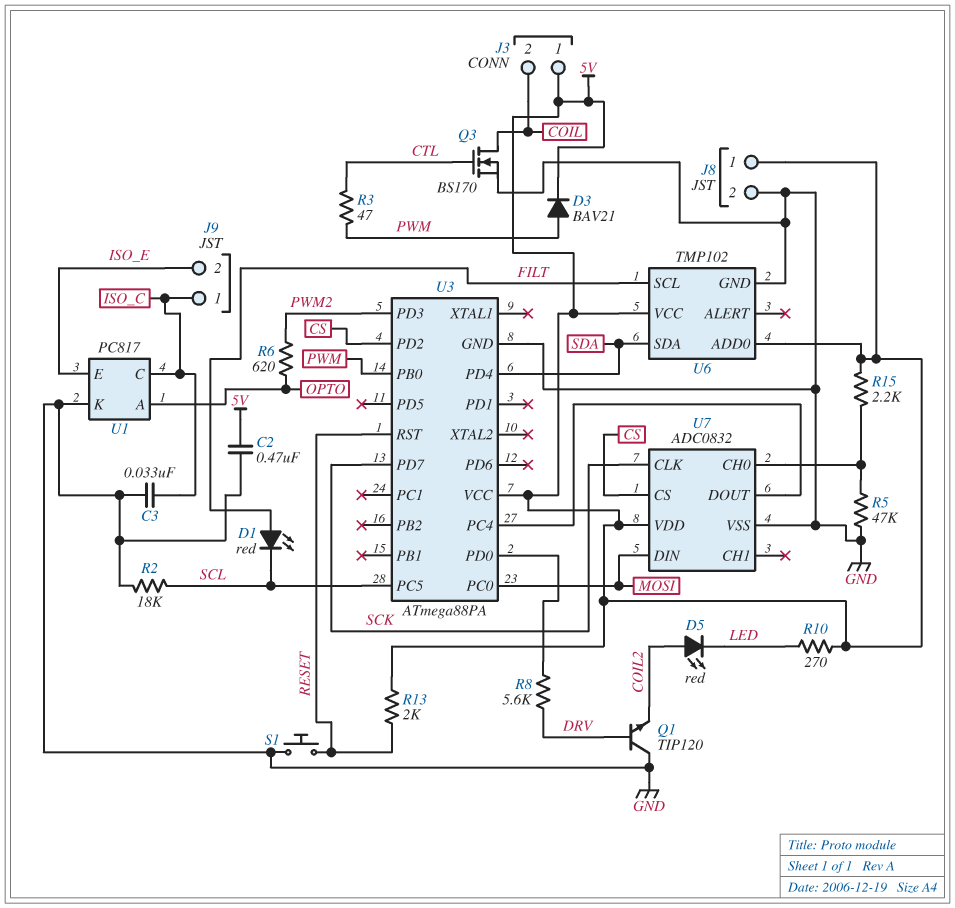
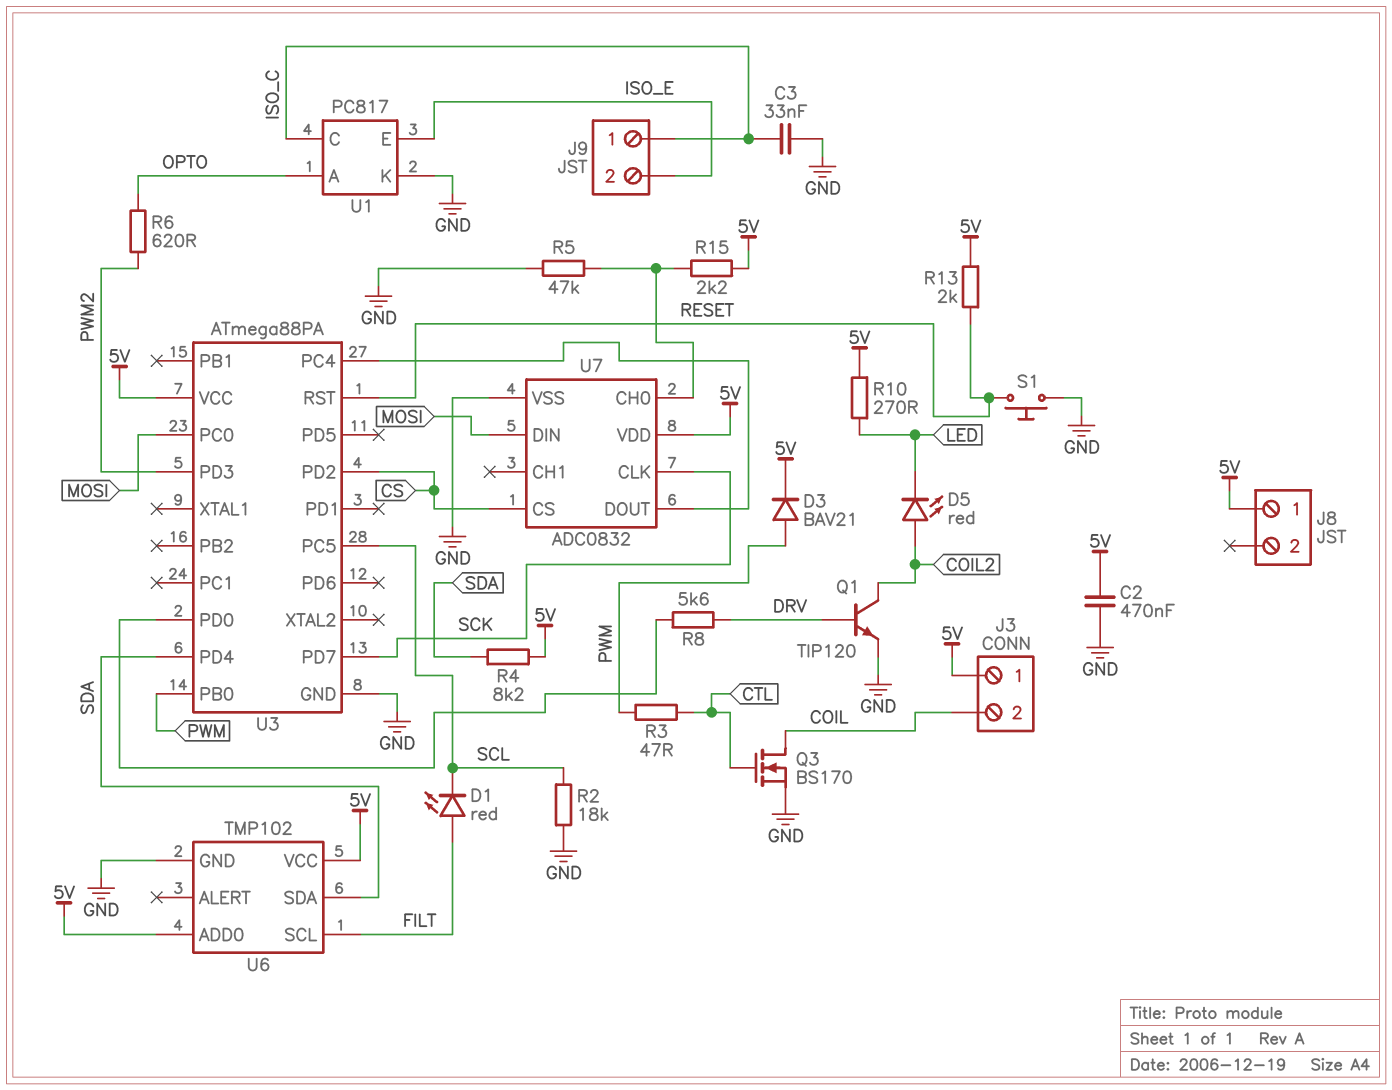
J8 pin 2: GND -> none
Q1: NPN TIP120 (B DRV, C GND, E COIL2) -> NPN TIP120 (B DRV, C COIL2, E GND)
R4: none -> 8.2k (5V, SDA)

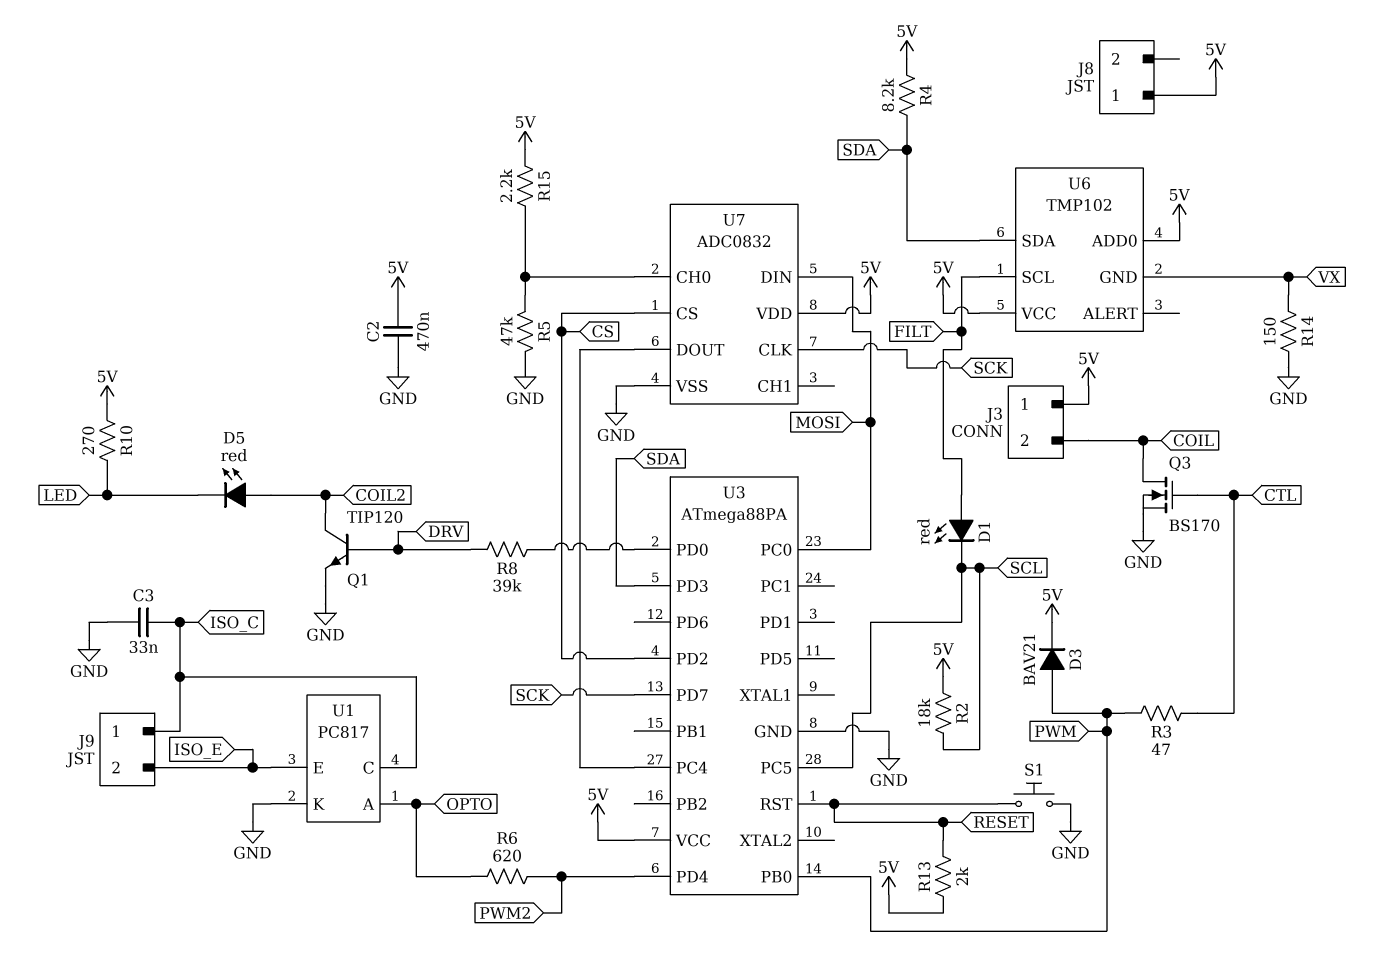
R2: 18k (GND, SCL) -> 18k (5V, SCL)
R8: 5.6k (DRV, U3/PD0) -> 39k (DRV, U3/PD0)
R14: none -> 150 (GND, VX)
U3 pin PD3: PWM2 -> SDA
U3 pin PD4: SDA -> PWM2
U6 pin GND: GND -> VX

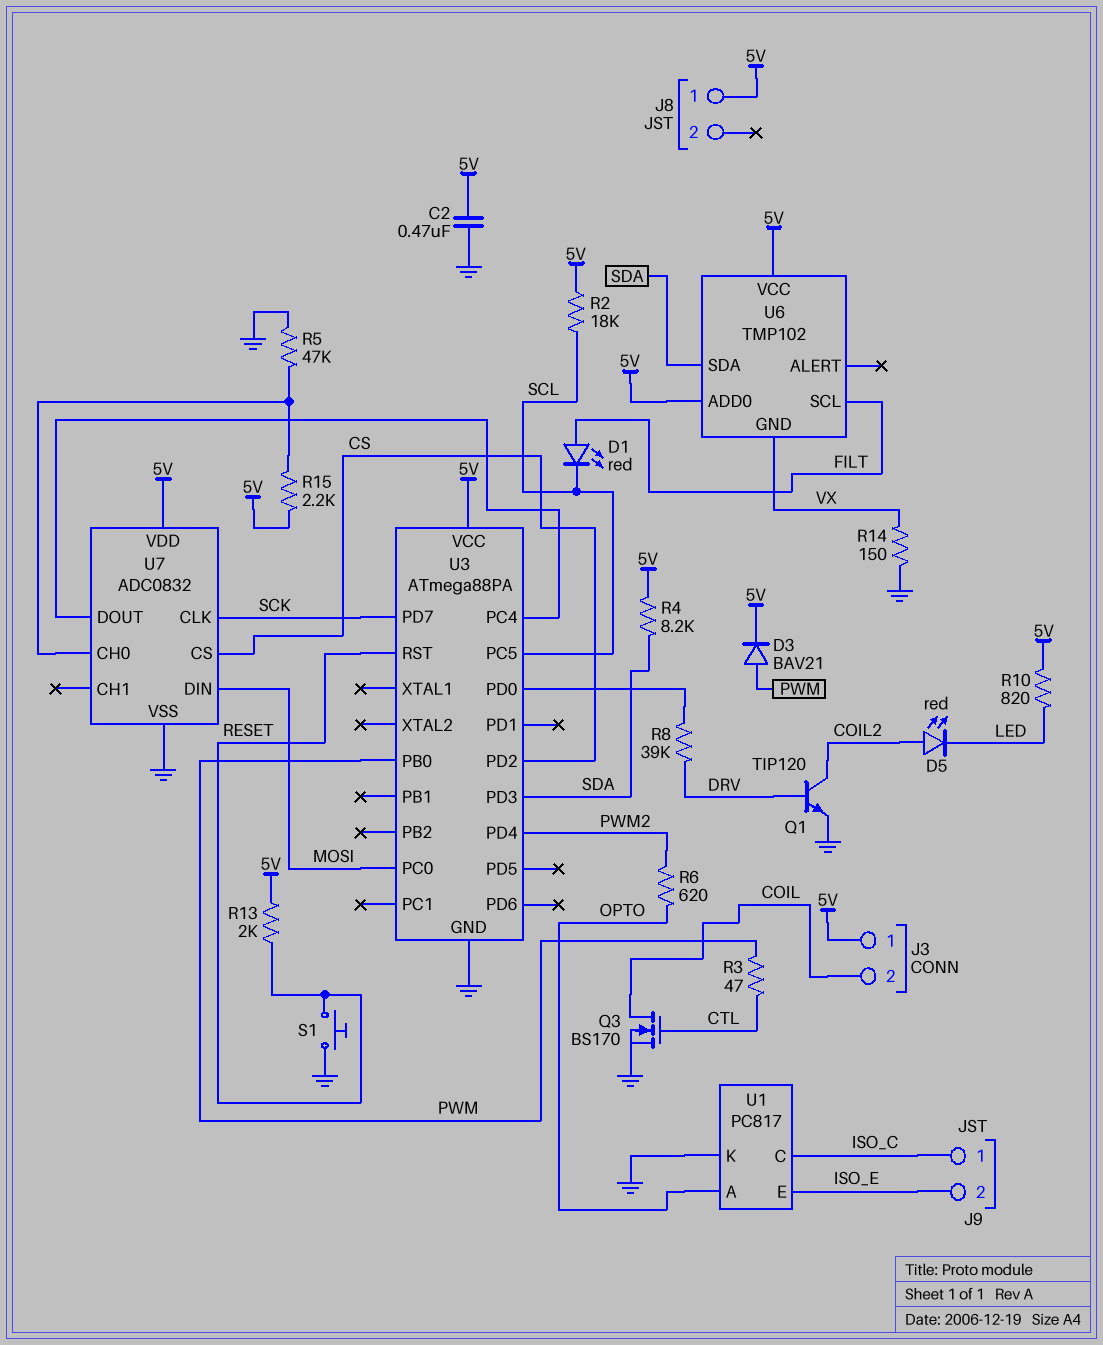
C3: 33nF (GND, ISO_C) -> none
R10: 270 (5V, LED) -> 820 (5V, LED)

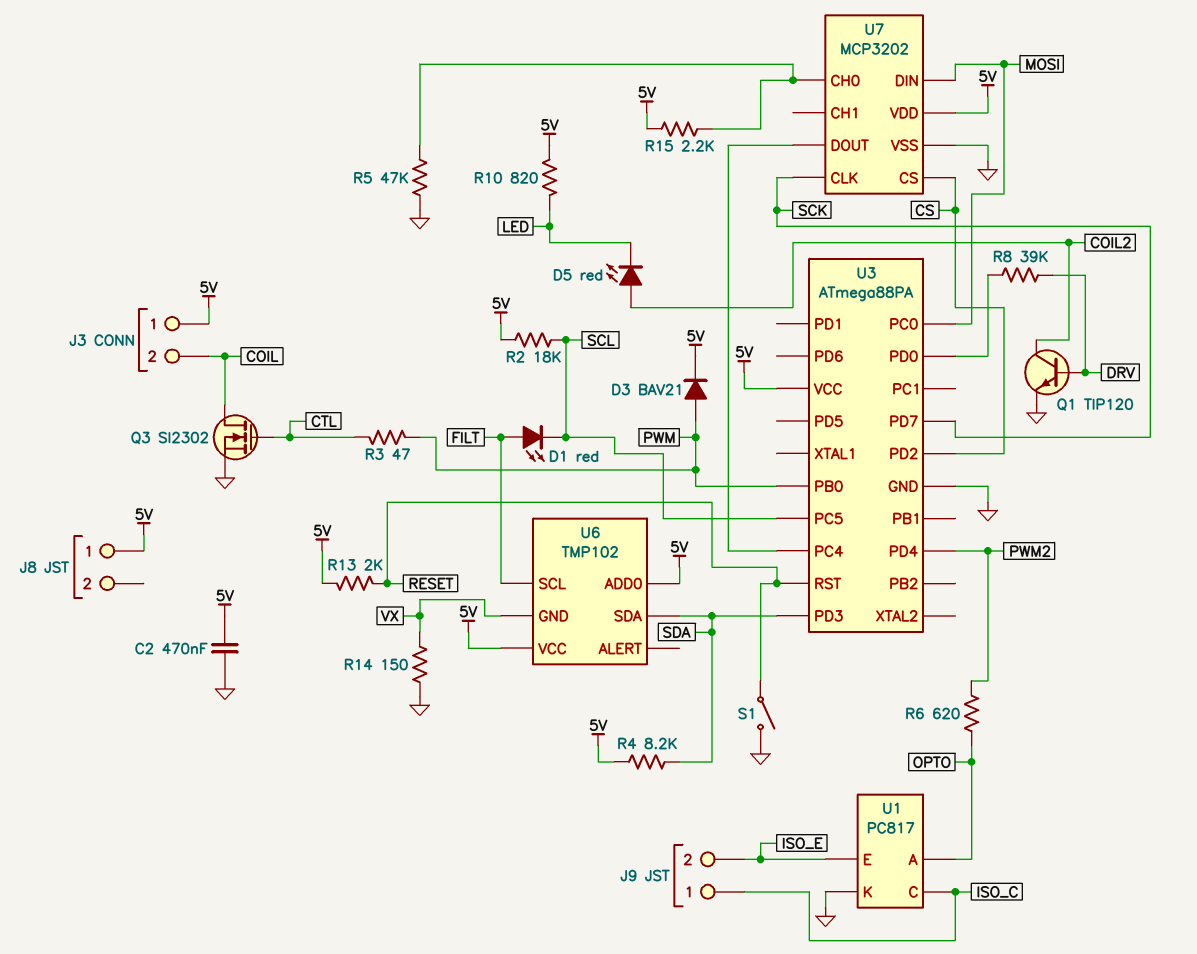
Q3: NMOS BS170 (G CTL, D COIL, S GND) -> NMOS SI2302 (G CTL, D COIL, S GND)
S1: button (GND, RESET) -> switch (GND, RESET)
U7: ADC0832 -> MCP3202

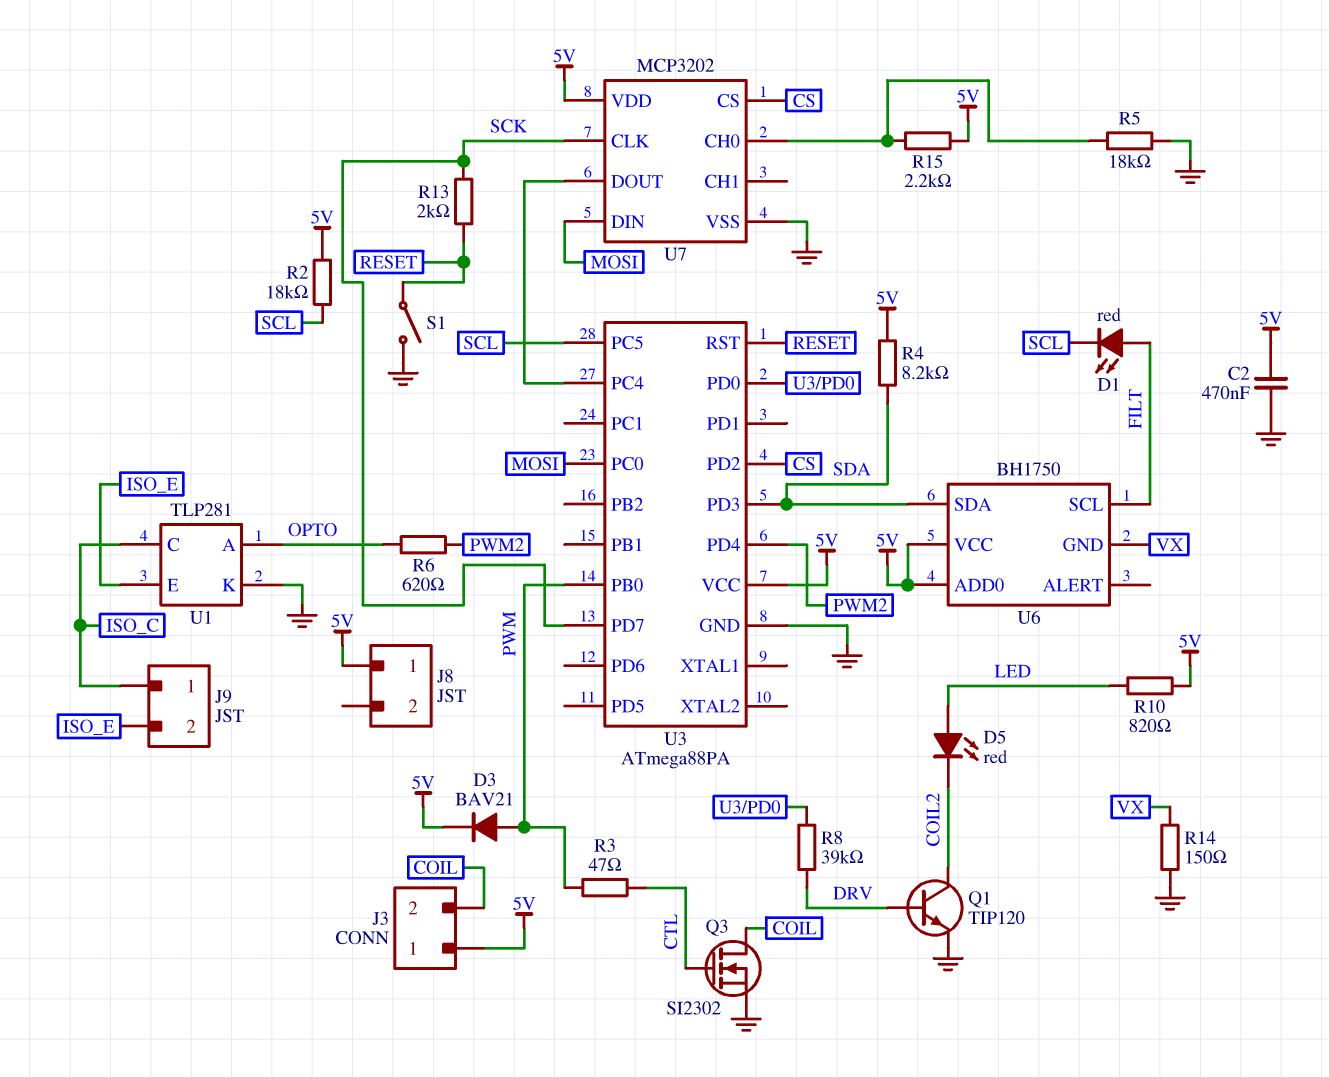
D5: LED red (A COIL2, K LED) -> LED red (A LED, K COIL2)
R5: 47k (GND, U7/CH0) -> 18k (GND, U7/CH0)
R13: 2k (5V, RESET) -> 2k (RESET, SCK)
U1: PC817 -> TLP281
U6: TMP102 -> BH1750

